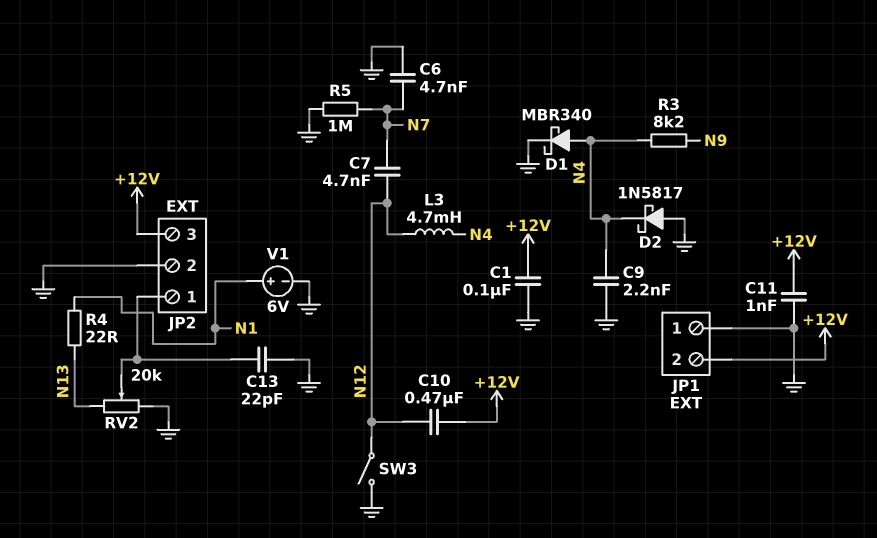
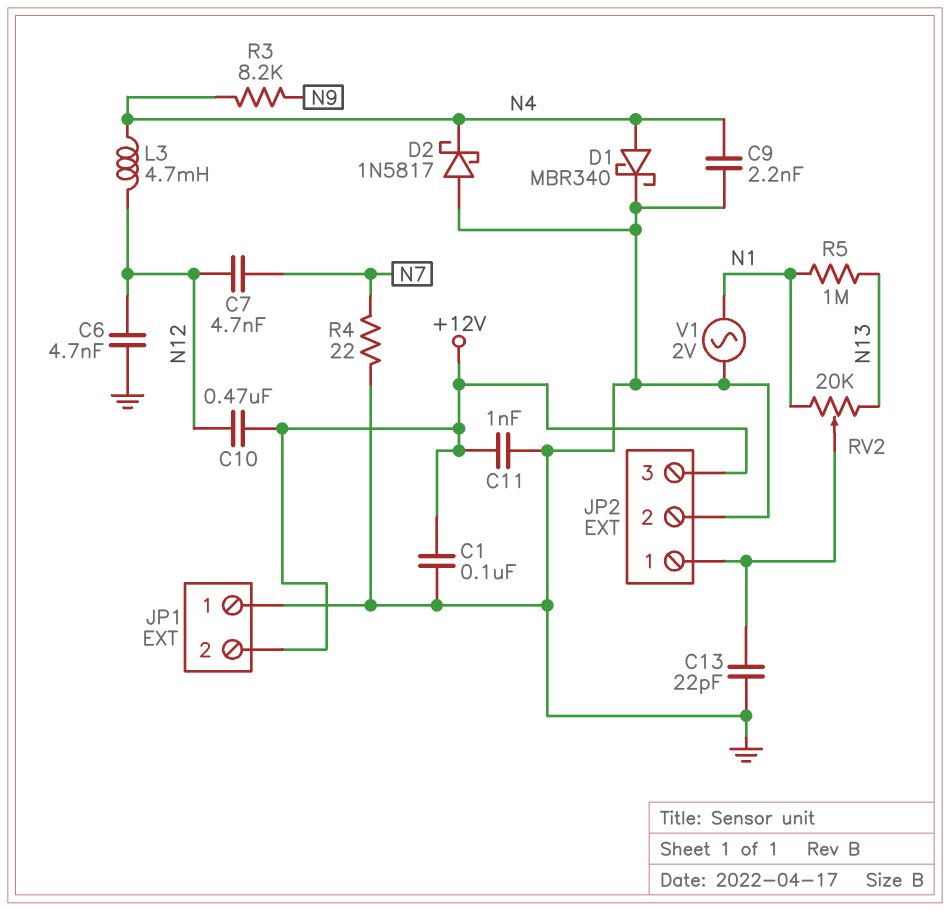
C6: 4.7nF (GND, N7) -> 4.7nF (GND, N12)
R4: 22 (N1, N13) -> 22 (GND, N7)
R5: 1M (GND, N7) -> 1M (N1, N13)
RV2: 20k (GND, N13, wiper JP2/1) -> 20k (N1, N13, wiper JP2/1)
SW3: switch (GND, N12) -> none
V1: 6V (plus N1, minus GND) -> AC 2V (GND, N1)

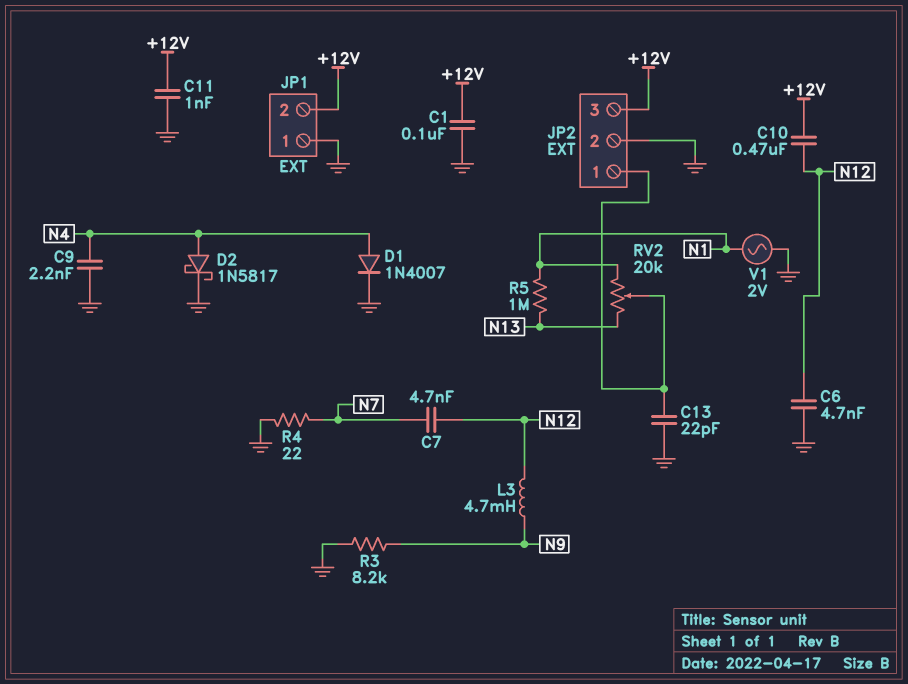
D1: schottky MBR340 (A N4, K GND) -> diode 1N4007 (A N4, K GND)
D2: schottky 1N5817 (A GND, K N4) -> schottky 1N5817 (A N4, K GND)
L3: 4.7mH (N4, N12) -> 4.7mH (N9, N12)
R3: 8.2k (N4, N9) -> 8.2k (GND, N9)

